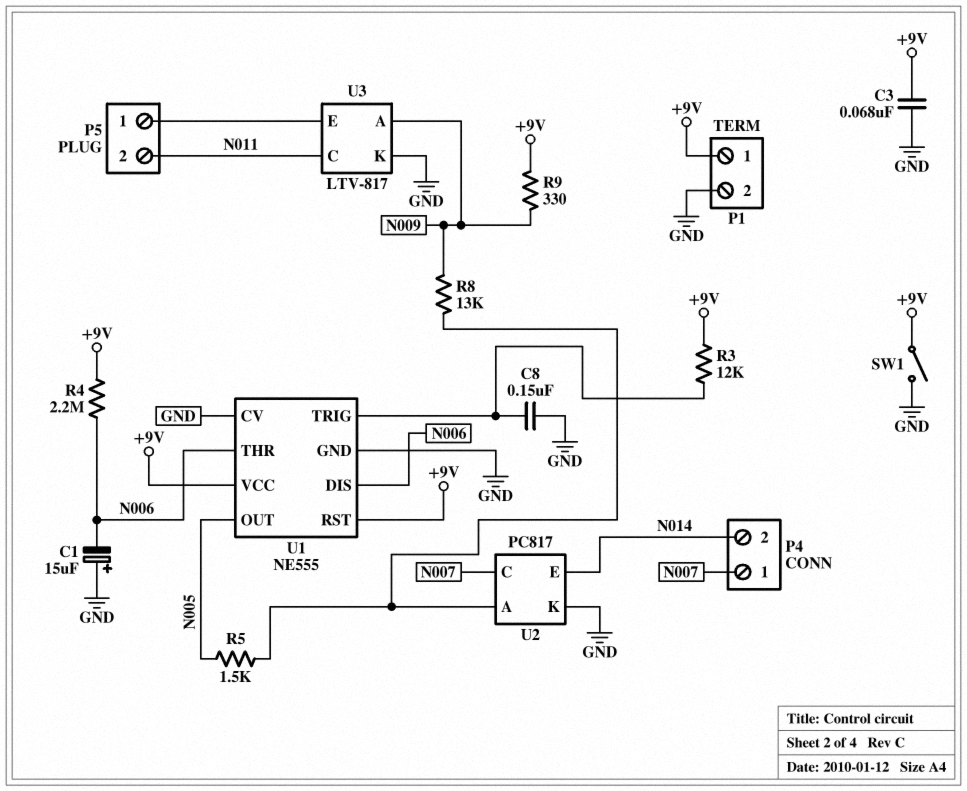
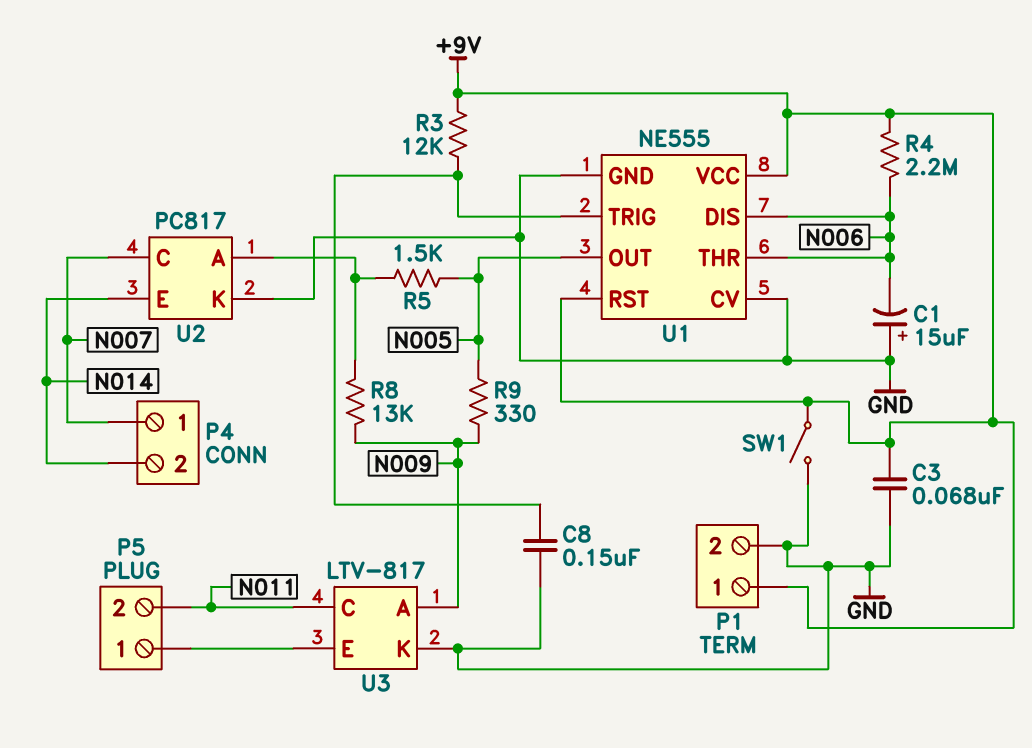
R9: 330 (+9V, N009) -> 330 (N005, N009)

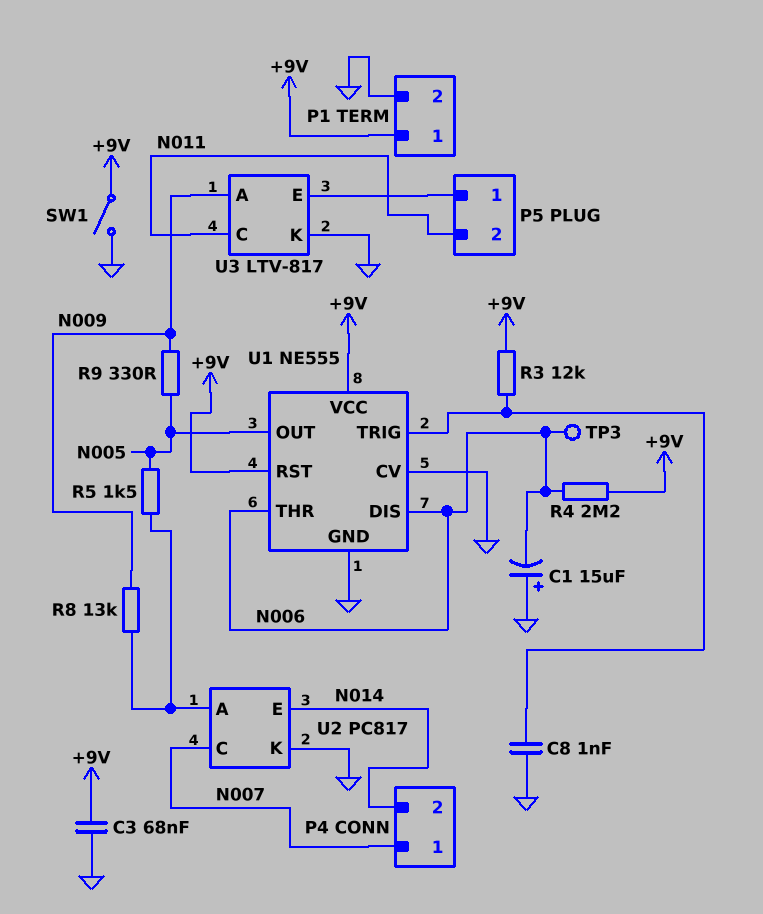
C8: 150nF (GND, U1/TRIG) -> 1nF (GND, U1/TRIG)
TP3: none -> test point (N006)

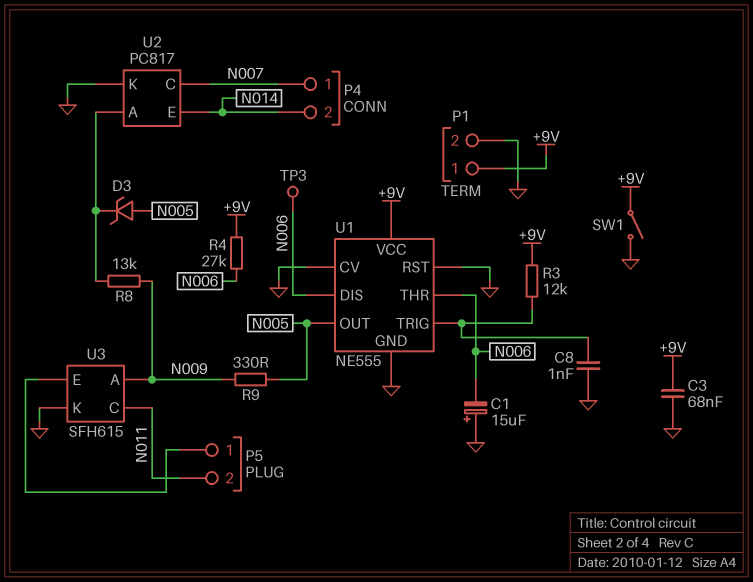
D3: none -> zener (A N005, K U2/A)
R4: 2.2M (+9V, N006) -> 27k (+9V, N006)
R5: 1.5k (N005, U2/A) -> none
U1 pin RST: +9V -> GND
U3: LTV-817 -> SFH615

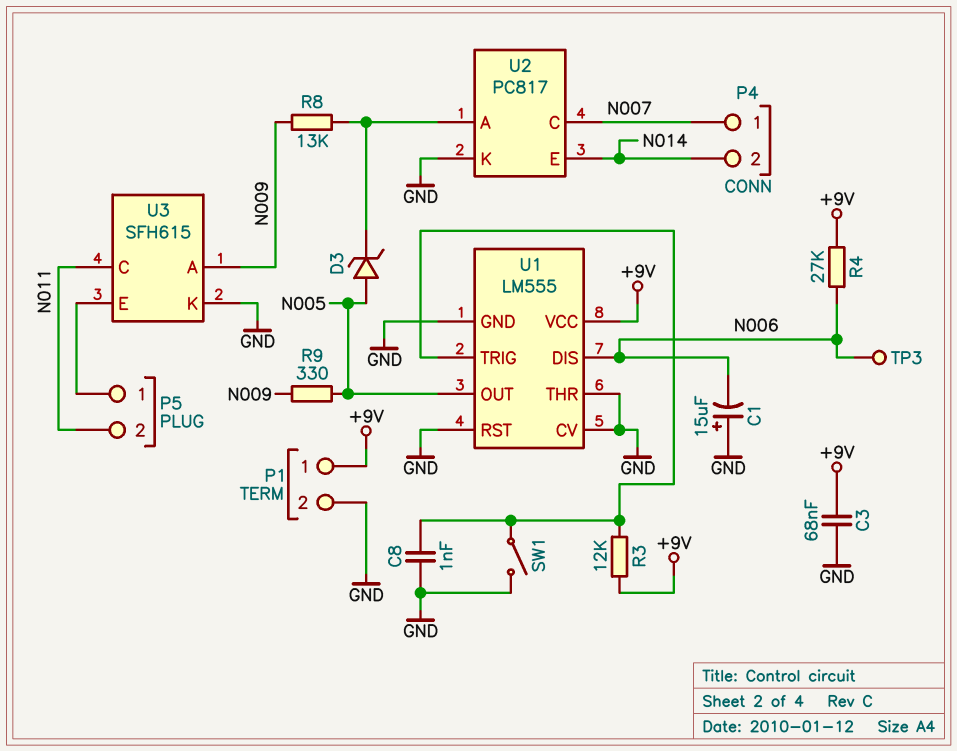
SW1: switch (+9V, GND) -> switch (GND, U1/TRIG)
U1: NE555 -> LM555
U1 pin THR: N006 -> GND

